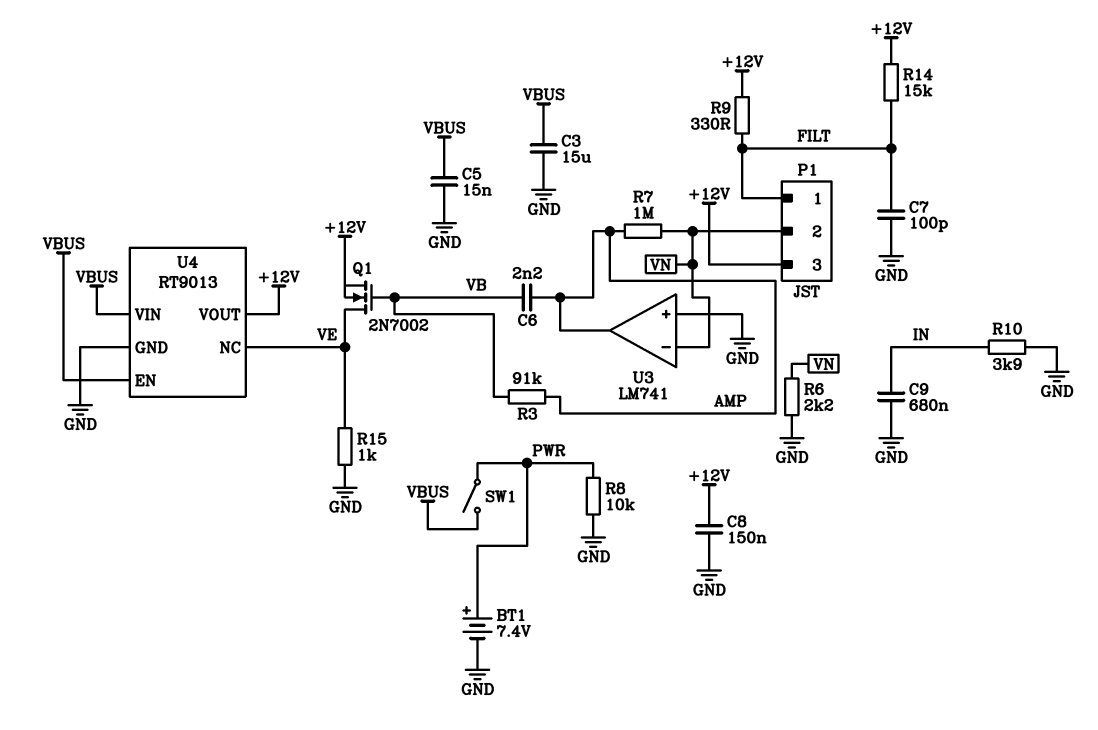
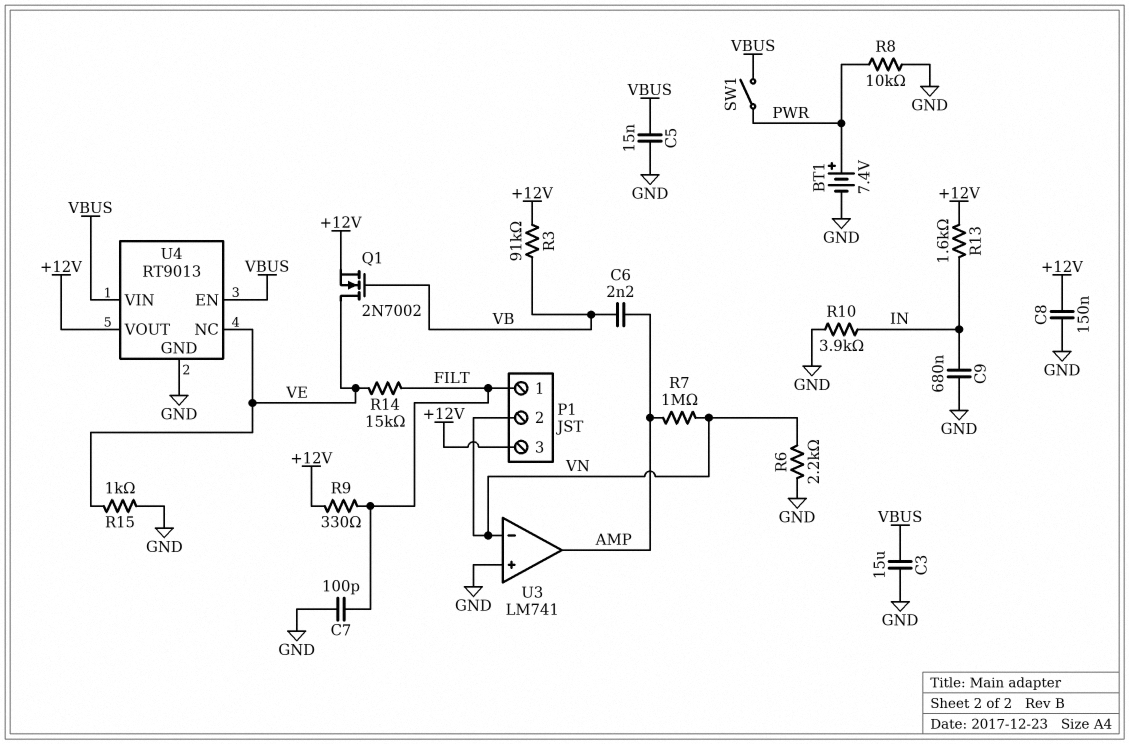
R3: 91k (AMP, VB) -> 91k (+12V, VB)
R13: none -> 1.6k (+12V, IN)
R14: 15k (+12V, FILT) -> 15k (FILT, VE)

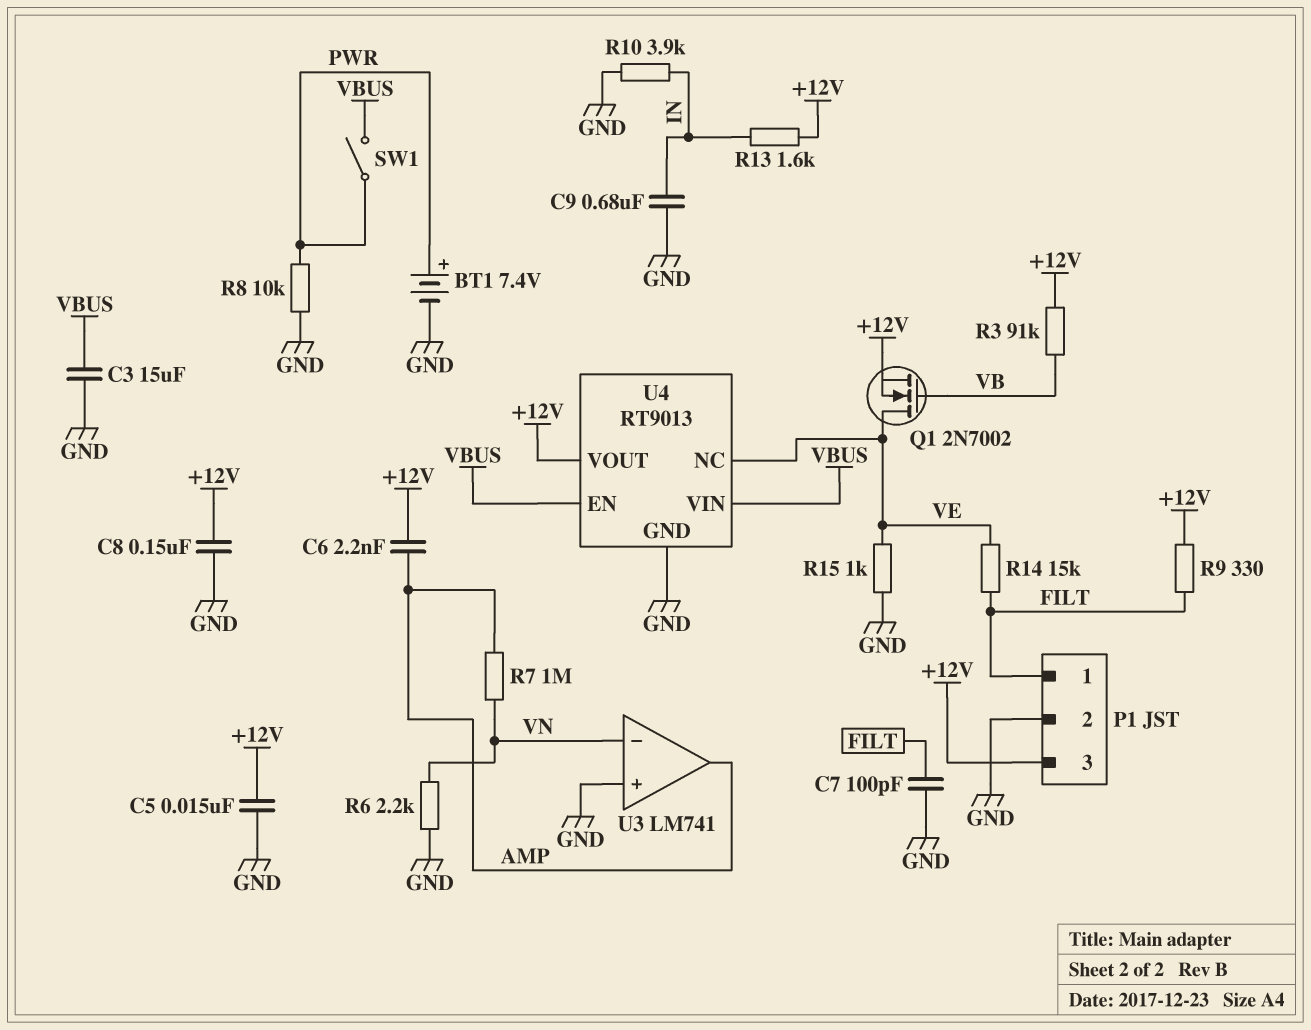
C5: 15nF (GND, VBUS) -> 15nF (+12V, GND)
C6: 2.2nF (AMP, VB) -> 2.2nF (+12V, AMP)
P1 pin 2: VN -> GND

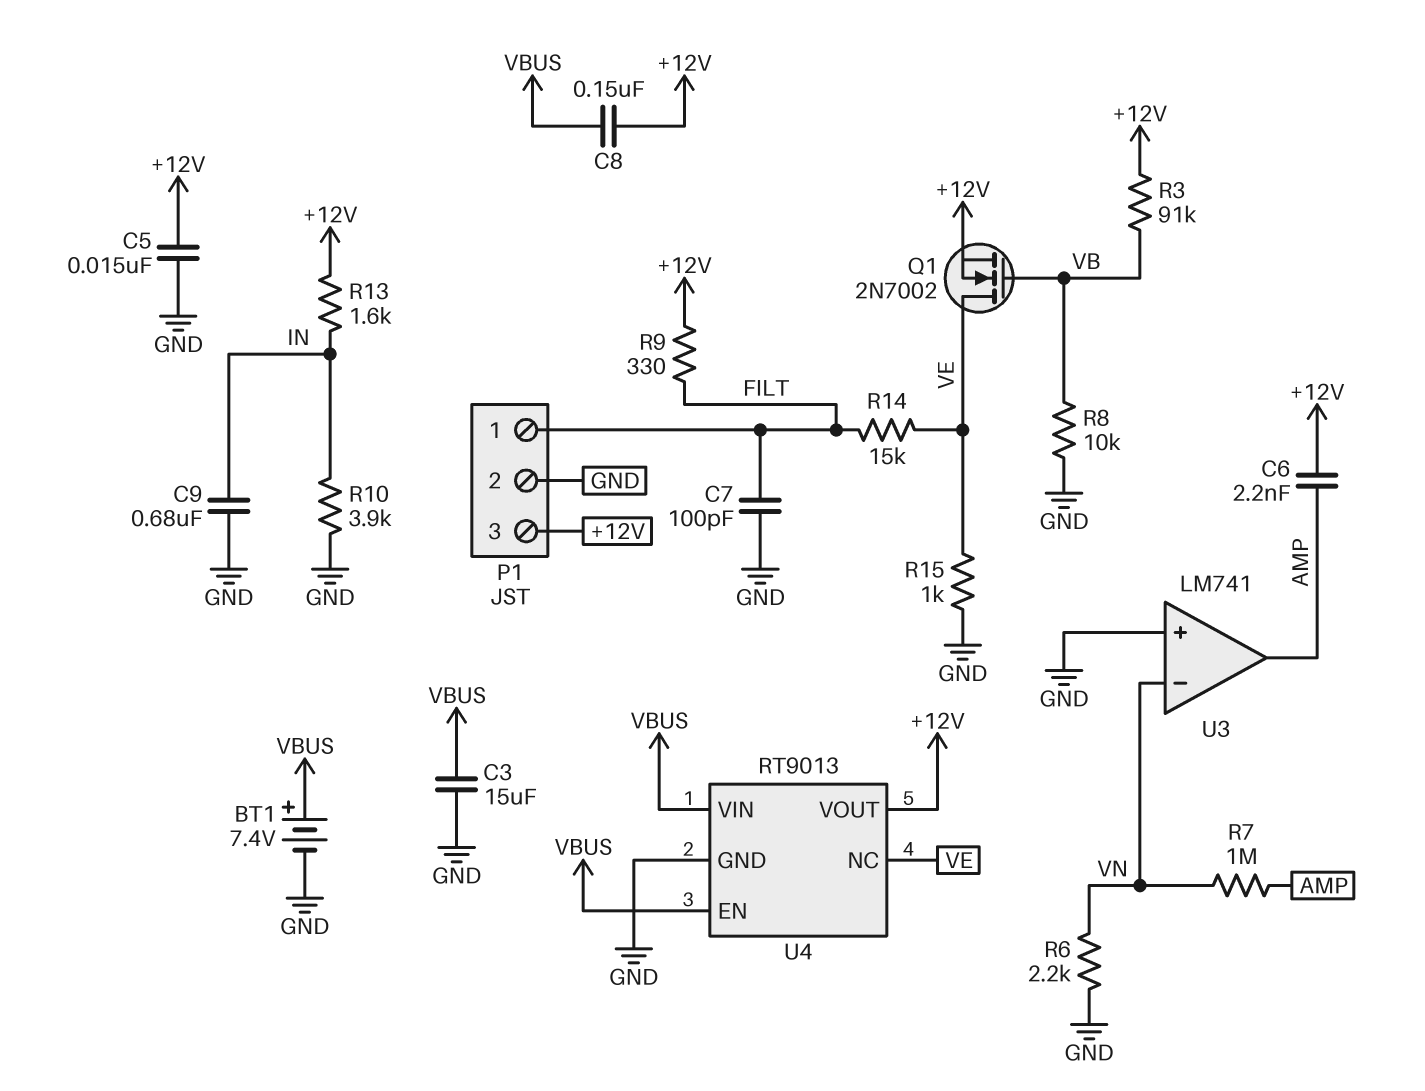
BT1: 7.4V (plus PWR, minus GND) -> 7.4V (plus VBUS, minus GND)
C8: 150nF (+12V, GND) -> 150nF (+12V, VBUS)
R8: 10k (GND, PWR) -> 10k (GND, VB)
SW1: switch (PWR, VBUS) -> none

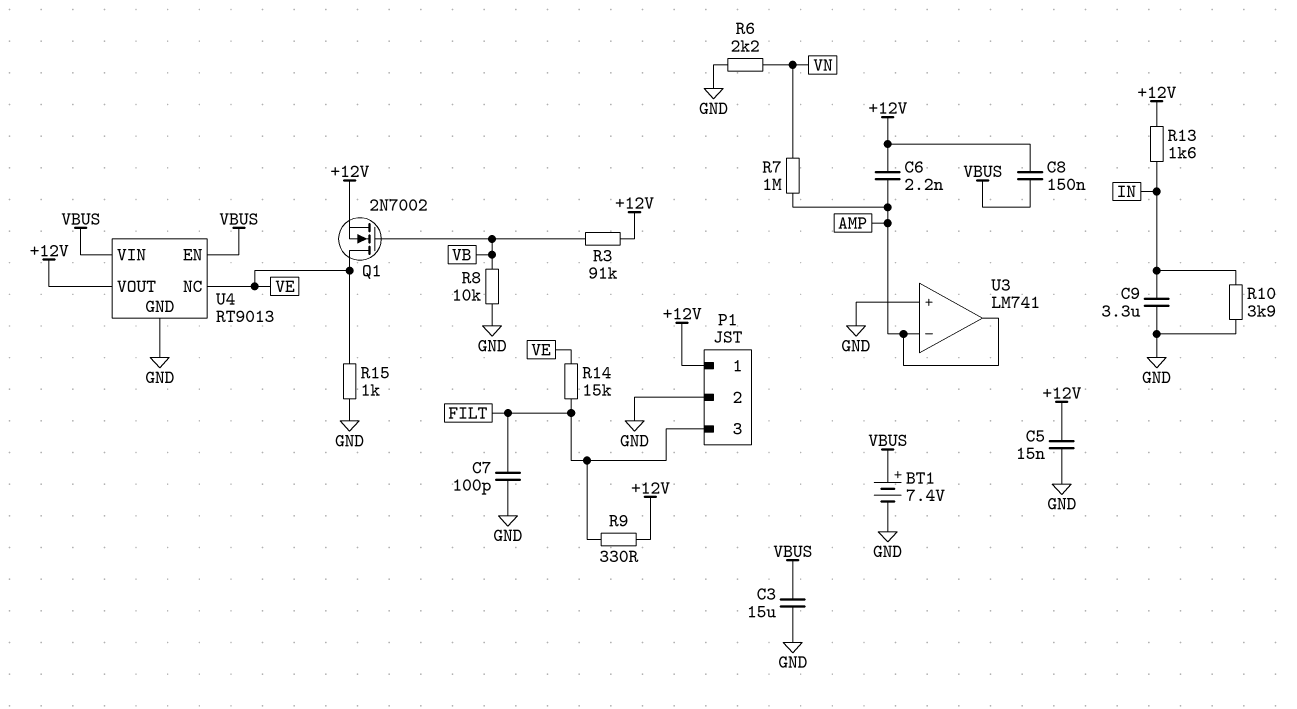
C9: 680nF (GND, IN) -> 3.3uF (GND, IN)
P1 pin 1: FILT -> +12V
P1 pin 3: +12V -> FILT
U3 pin in-: VN -> AMP

